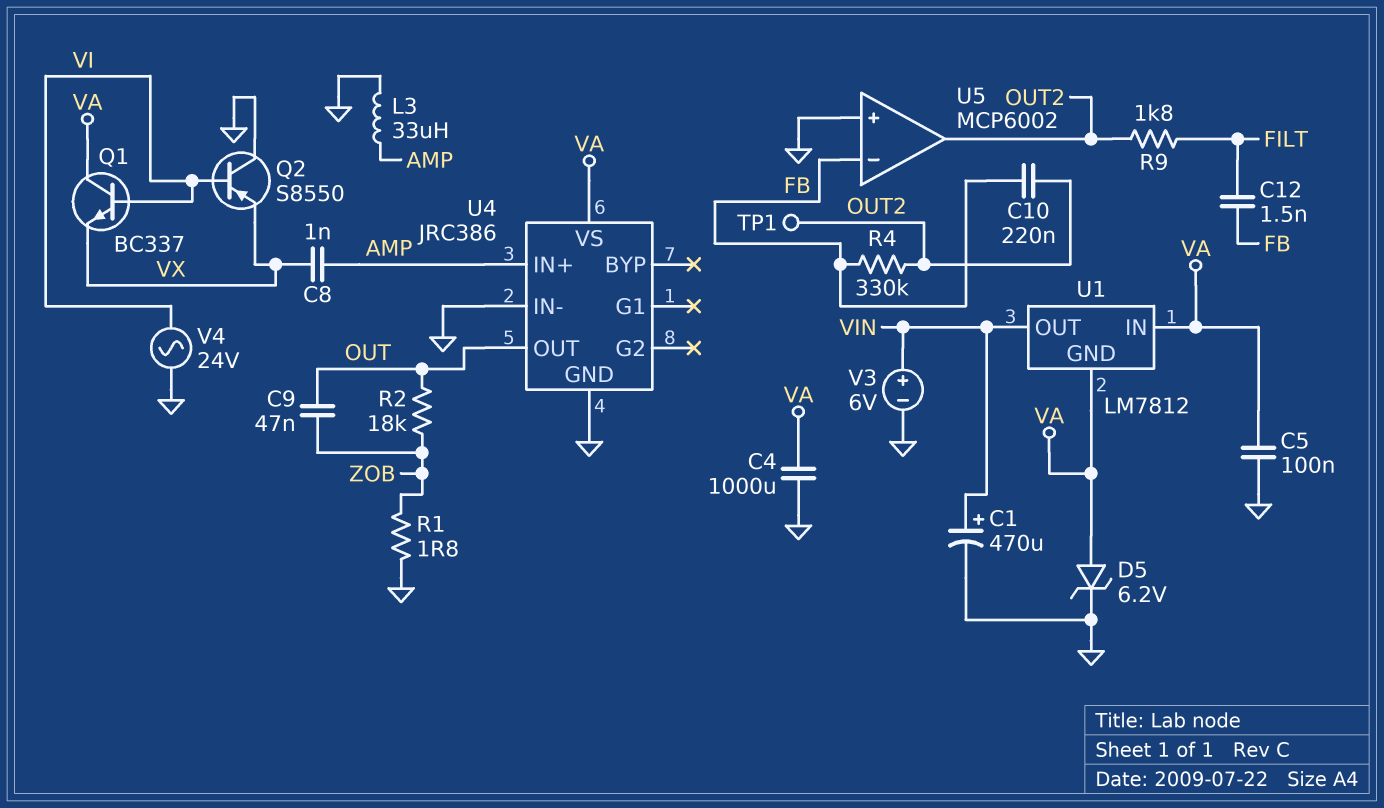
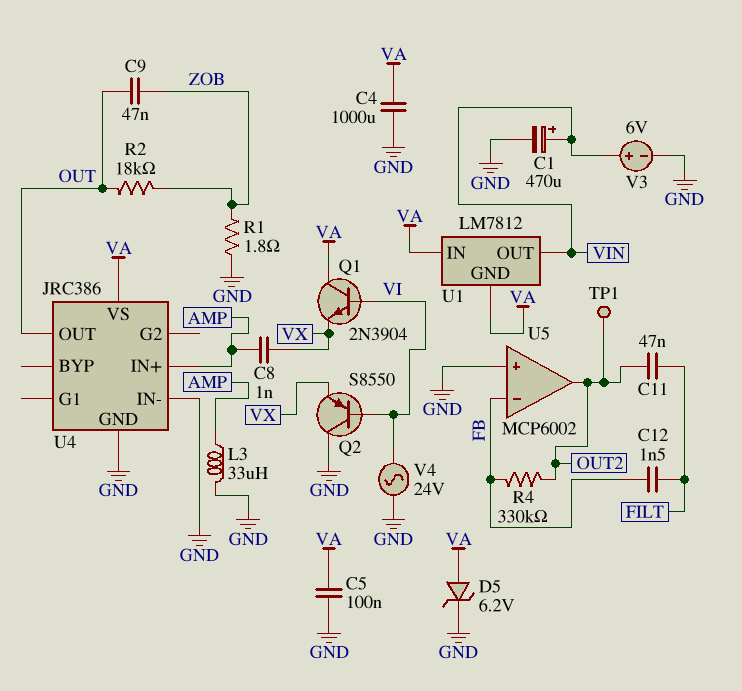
C10: 220nF (FB, OUT2) -> none
C11: none -> 47nF (FILT, OUT2)
Q1: NPN BC337 (B VI, C VA, E VX) -> NPN 2N3904 (B VI, C VA, E VX)
R9: 1.8k (FILT, OUT2) -> none

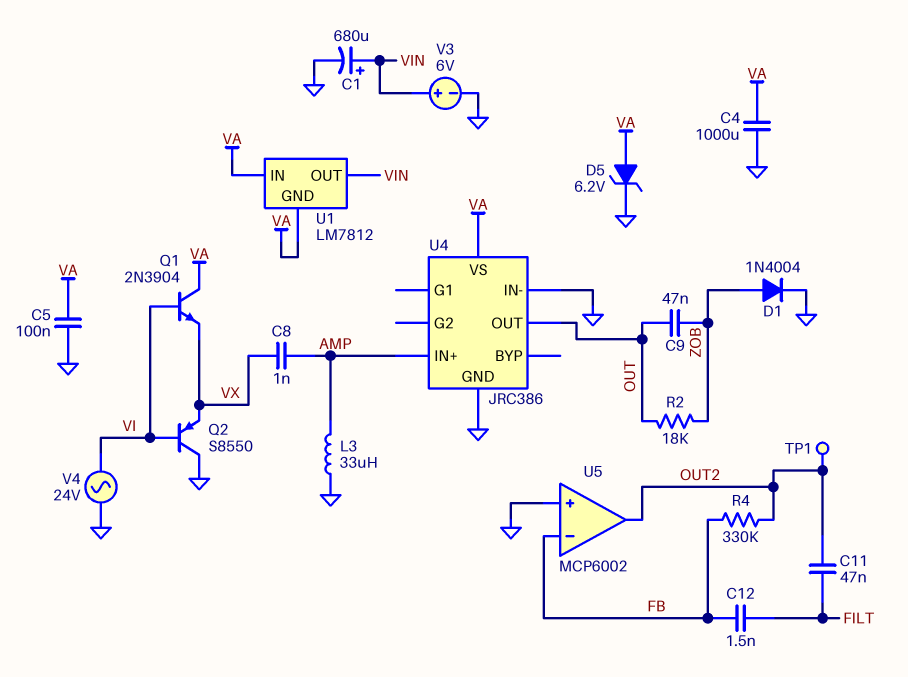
C1: 470uF (plus VIN, minus GND) -> 680uF (plus VIN, minus GND)
D1: none -> diode 1N4004 (A ZOB, K GND)
R1: 1.8 (GND, ZOB) -> none

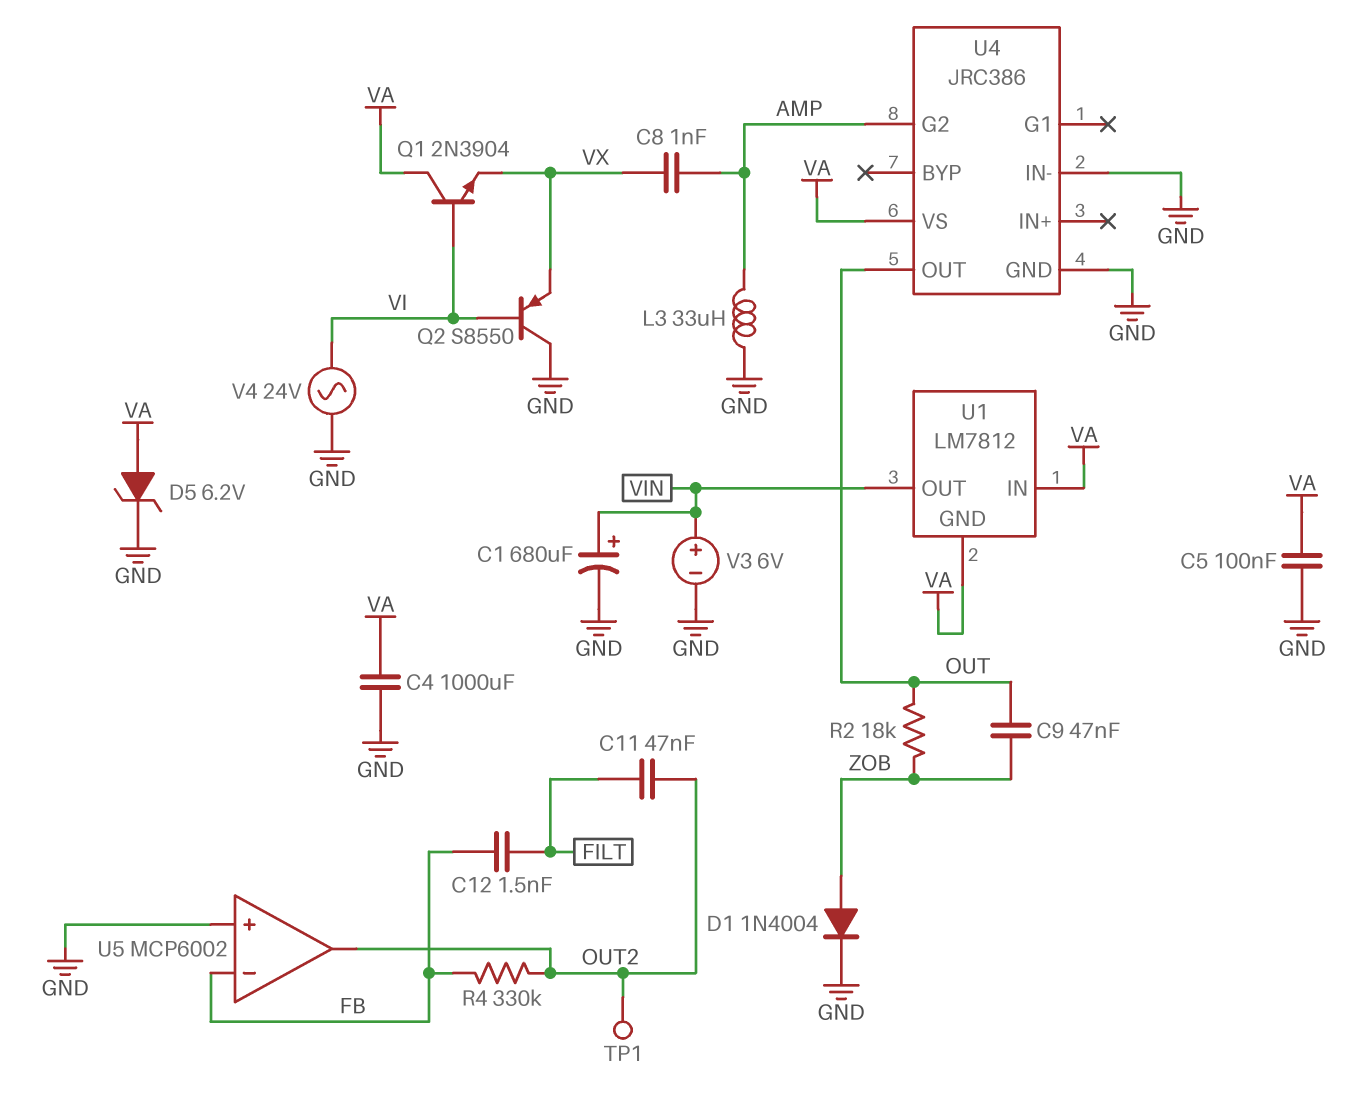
U4 pin G2: none -> AMP
U4 pin IN+: AMP -> none

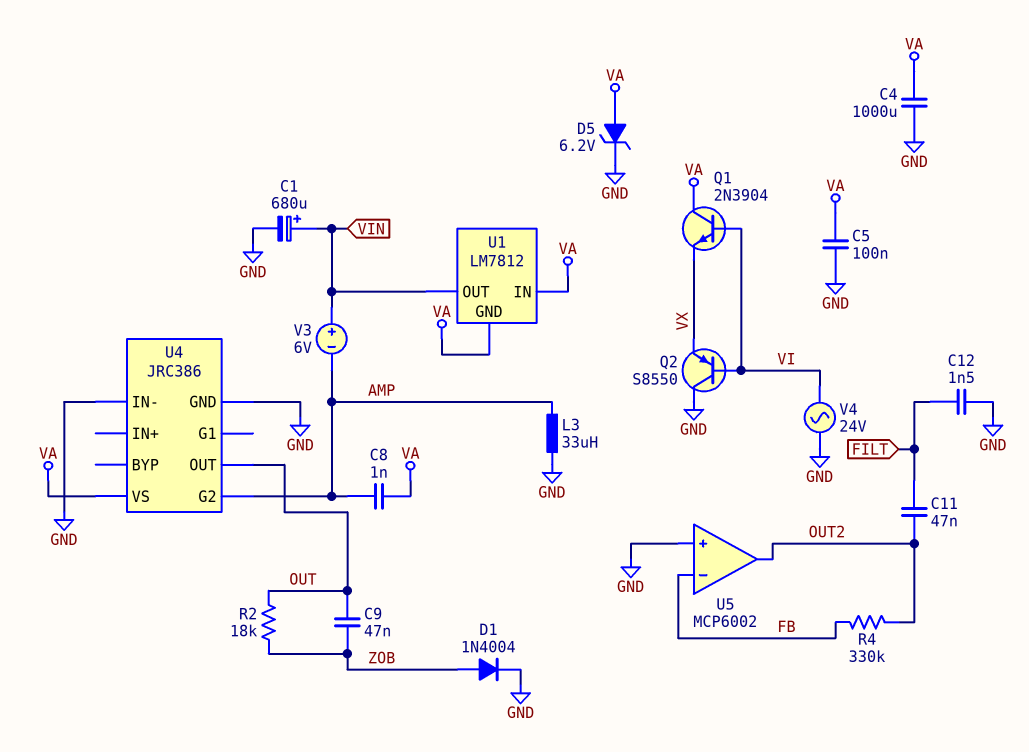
C8: 1nF (AMP, VX) -> 1nF (AMP, VA)
C12: 1.5nF (FB, FILT) -> 1.5nF (FILT, GND)
TP1: test point (OUT2) -> none
V3: 6V (plus VIN, minus GND) -> 6V (plus VIN, minus AMP)

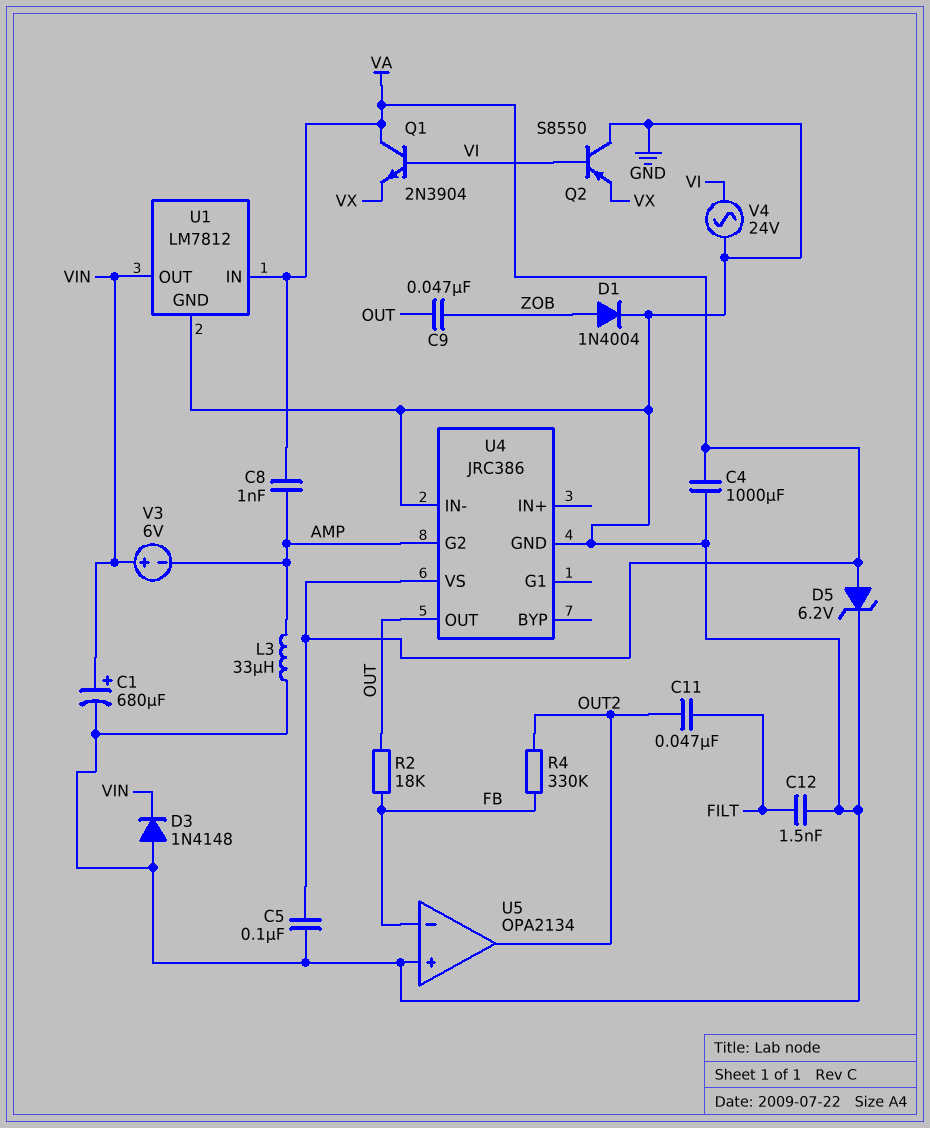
D3: none -> diode 1N4148 (A GND, K VIN)
R2: 18k (OUT, ZOB) -> 18k (FB, OUT)
U1 pin GND: VA -> GND
U5: MCP6002 -> OPA2134

